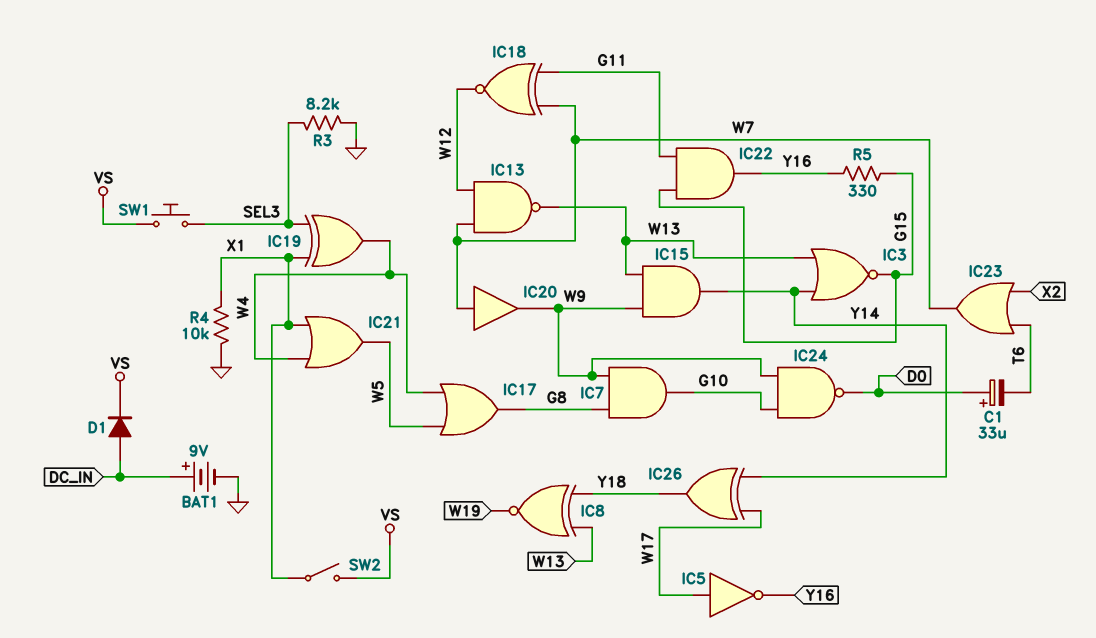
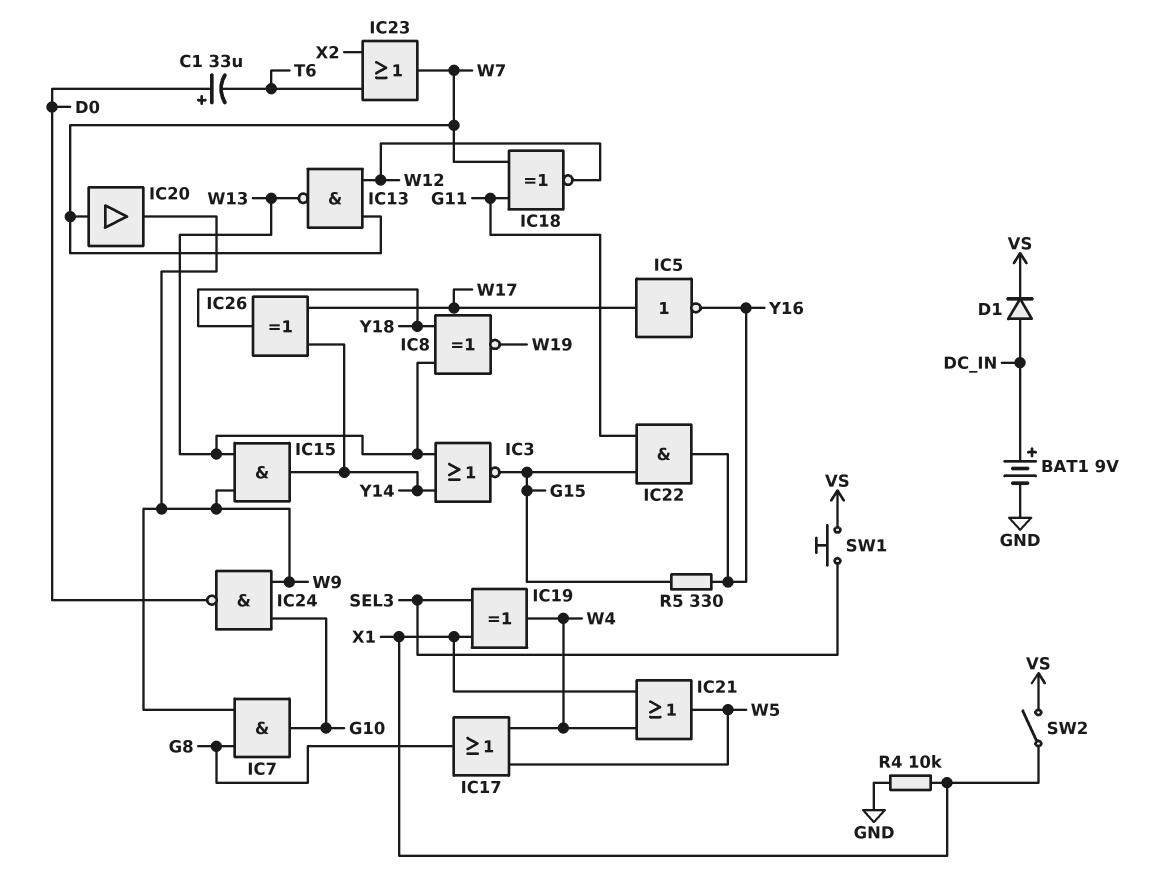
R3: 8.2k (GND, SEL3) -> none

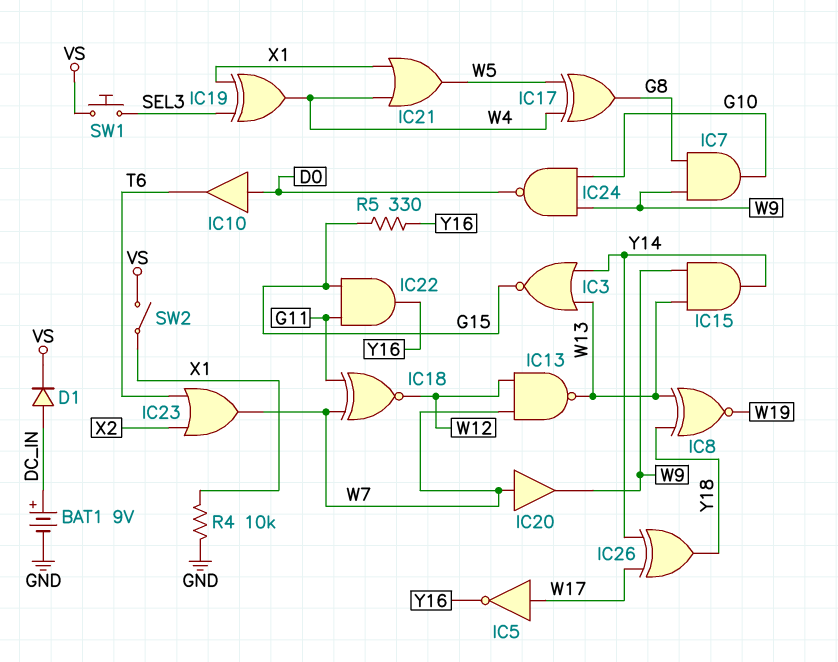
C1: 33uF (plus D0, minus T6) -> none
IC10: none -> buffer (in D0, out T6)
IC17: OR (in W4, in W5, out G8) -> XOR (in W4, in W5, out G8)

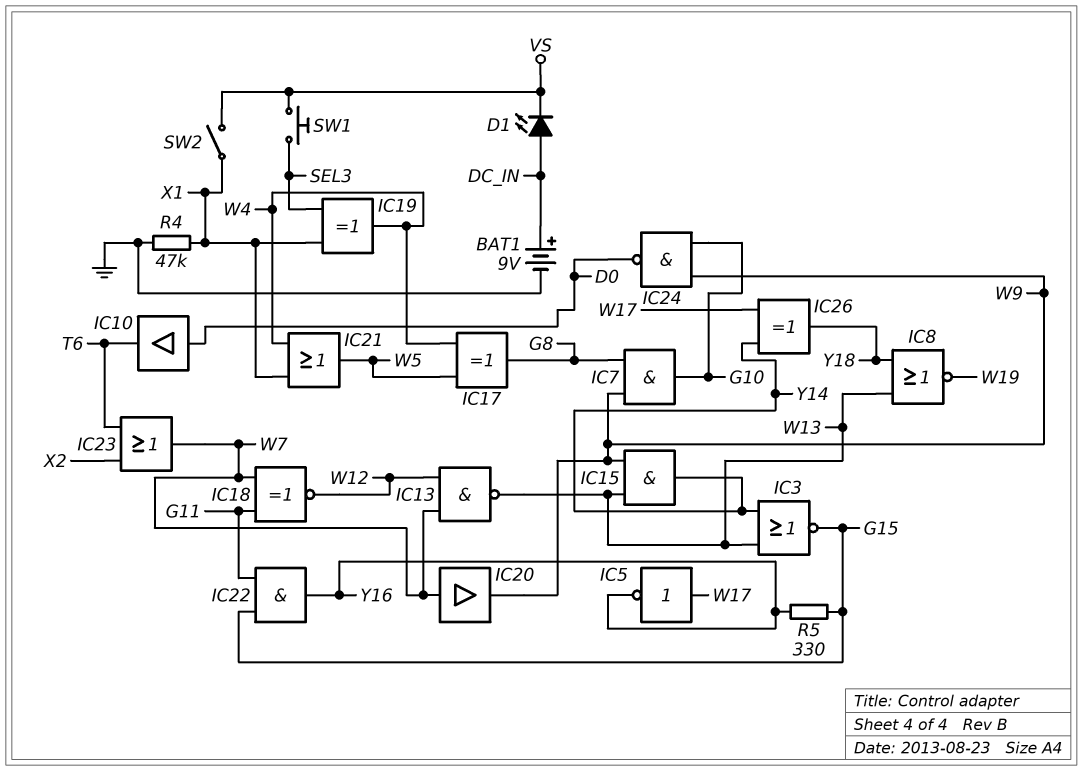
D1: diode (A DC_IN, K VS) -> LED (A DC_IN, K VS)
IC8: XNOR (in W13, in Y18, out W19) -> NOR (in W13, in Y18, out W19)
R4: 10k (GND, X1) -> 47k (GND, X1)

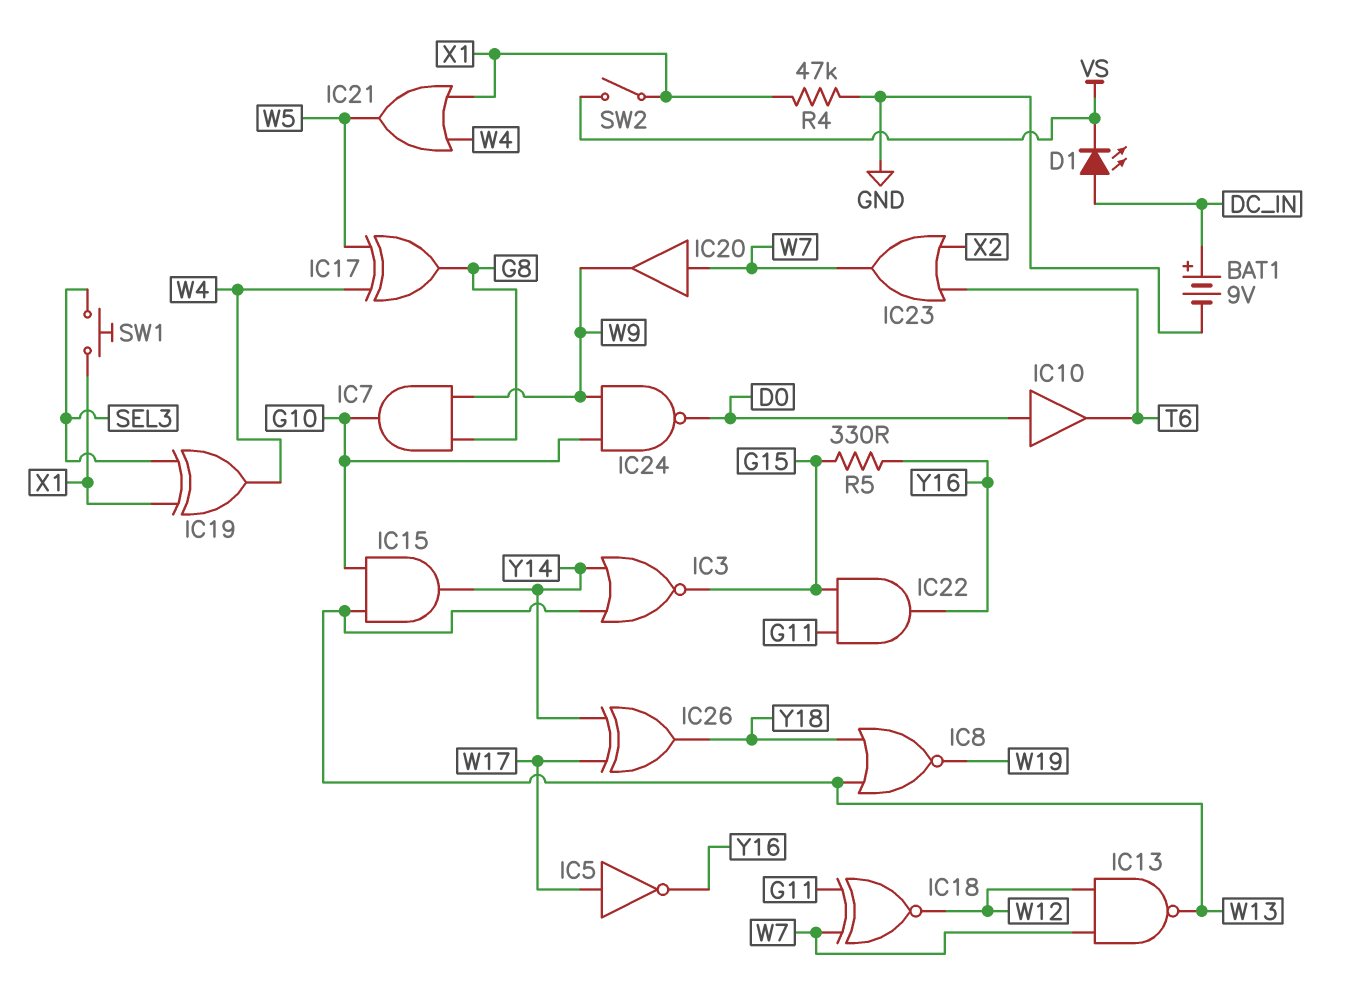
IC15: AND (in W9, in W13, out Y14) -> AND (in G10, in W13, out Y14)
SW1: button (SEL3, VS) -> button (SEL3, X1)

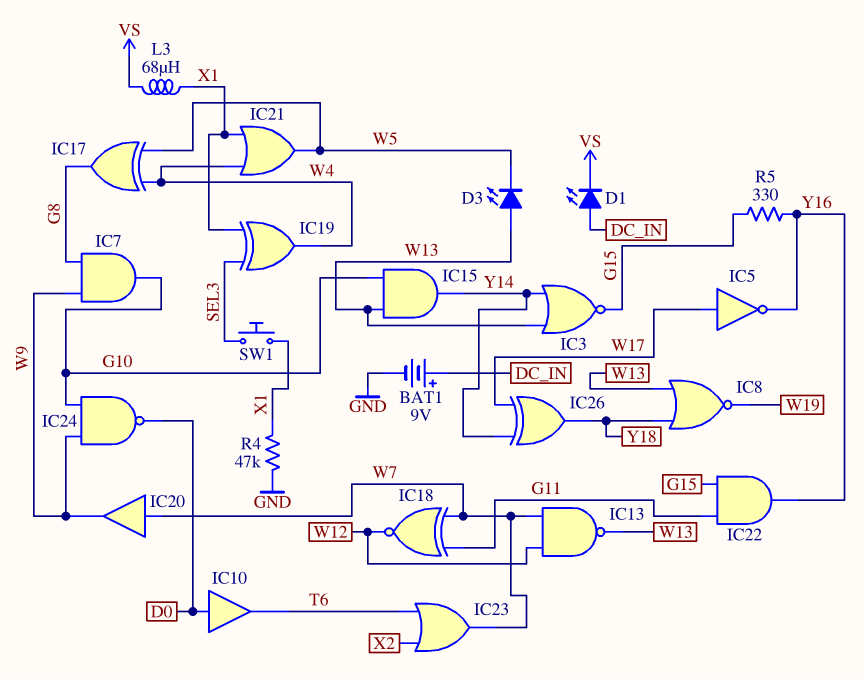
D3: none -> LED (A W13, K W5)
L3: none -> 68uH (VS, X1)
SW2: switch (VS, X1) -> none

